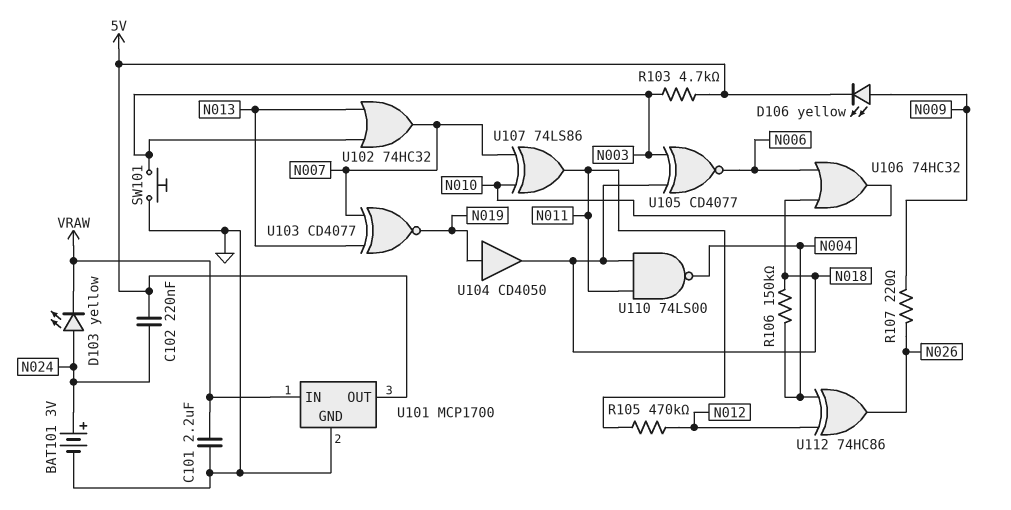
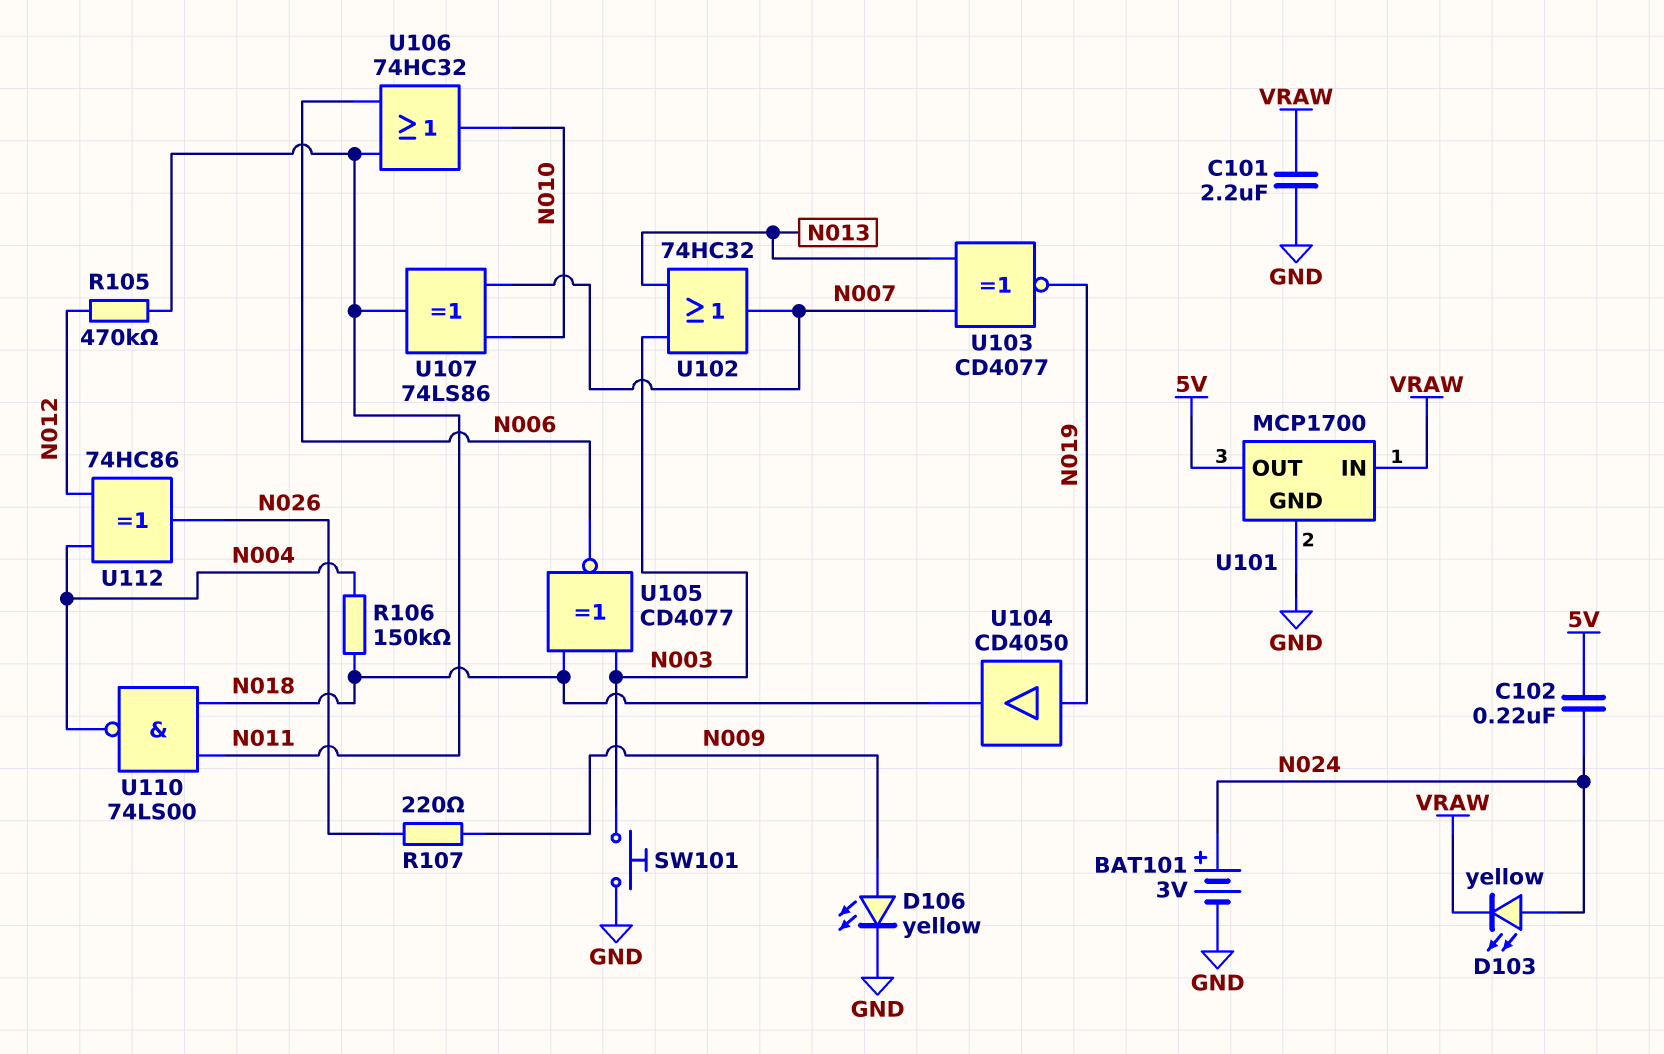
D106: LED yellow (A N009, K 5V) -> LED yellow (A N009, K GND)
R103: 4.7k (5V, N003) -> none
U106: OR 74HC32 (in N006, in N018, out N010) -> OR 74HC32 (in N006, in N011, out N010)

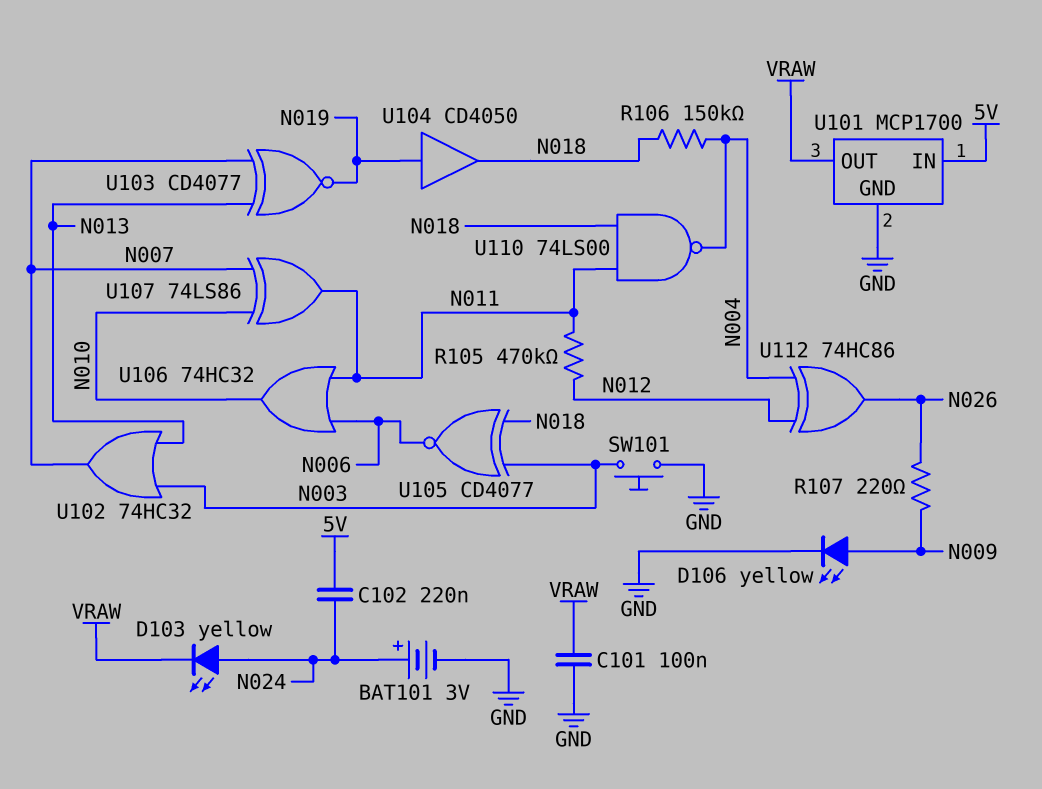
C101: 2.2uF (GND, VRAW) -> 100nF (GND, VRAW)
U101 pin IN: VRAW -> 5V
U101 pin OUT: 5V -> VRAW

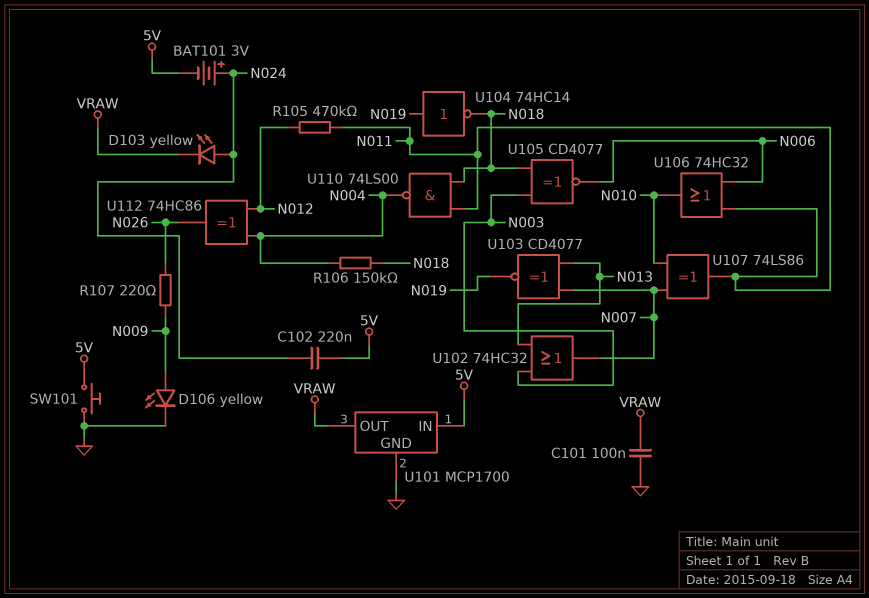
BAT101: 3V (plus N024, minus GND) -> 3V (plus N024, minus 5V)
SW101: button (GND, N003) -> button (5V, GND)
U104: buffer CD4050 (in N019, out N018) -> NOT 74HC14 (in N019, out N018)

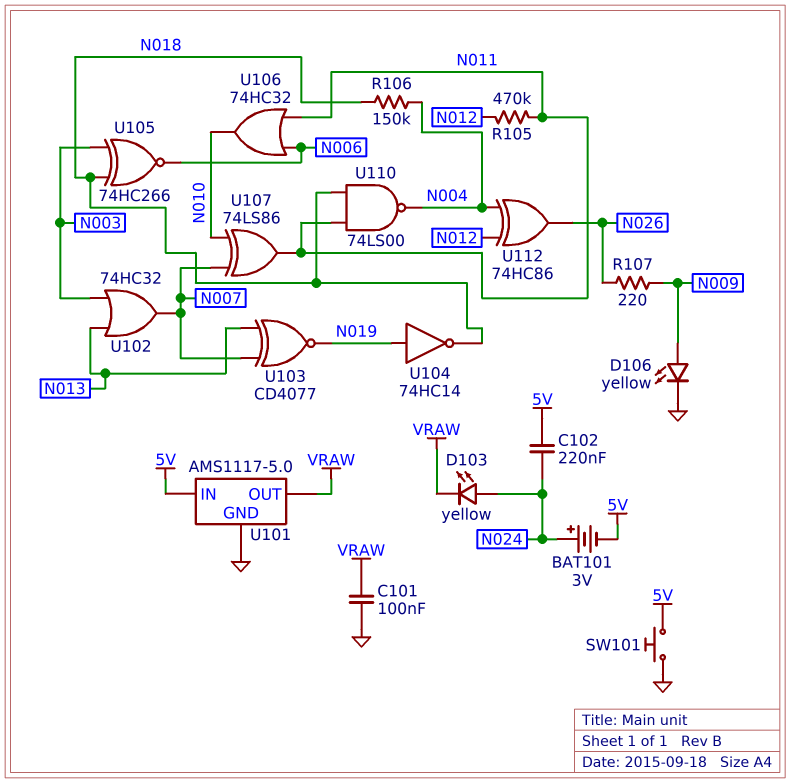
U101: MCP1700 -> AMS1117-5.0
U105: XNOR CD4077 (in N003, in N018, out N006) -> XNOR 74HC266 (in N003, in N018, out N006)

